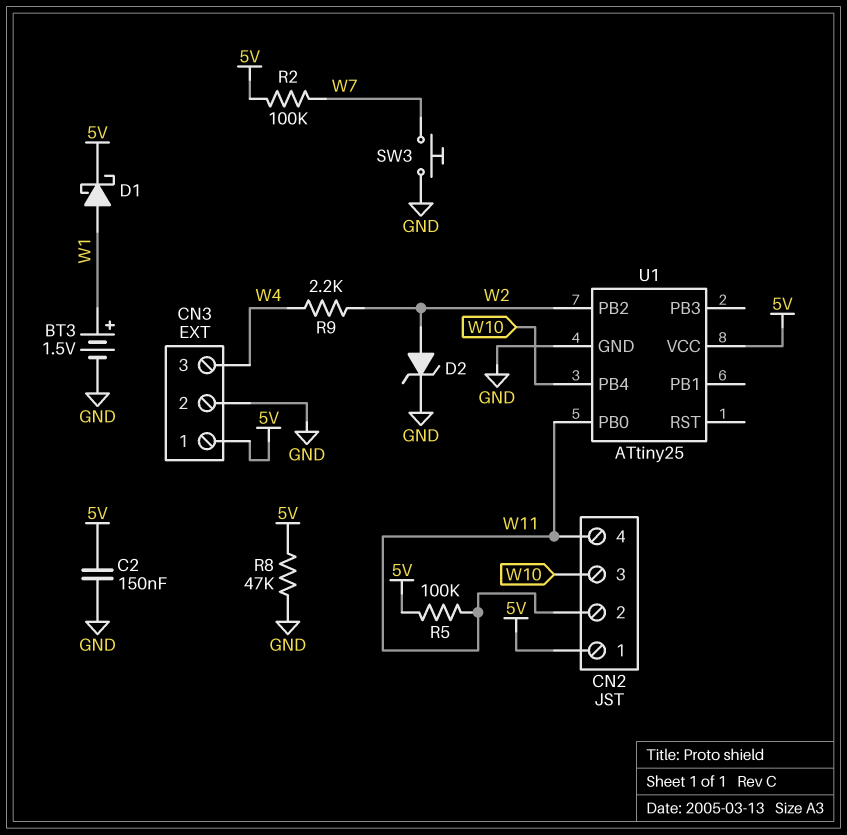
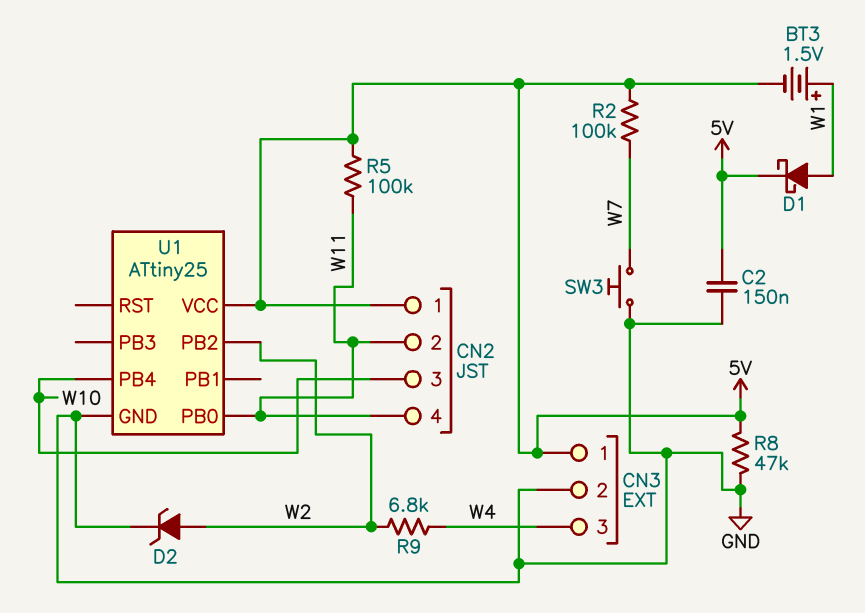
BT3: 1.5V (plus W1, minus GND) -> 1.5V (plus W1, minus 5V)
R9: 2.2k (W2, W4) -> 6.8k (W2, W4)

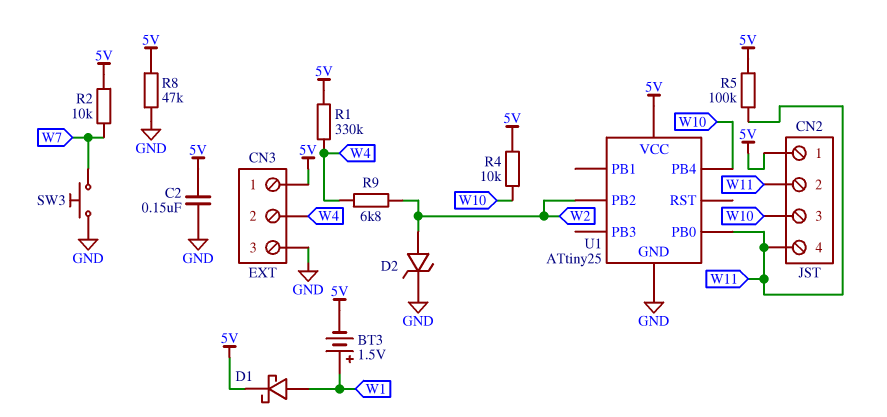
CN3 pin 2: GND -> W4
CN3 pin 3: W4 -> GND
R1: none -> 330k (5V, W4)
R2: 100k (5V, W7) -> 10k (5V, W7)
R4: none -> 10k (5V, W10)

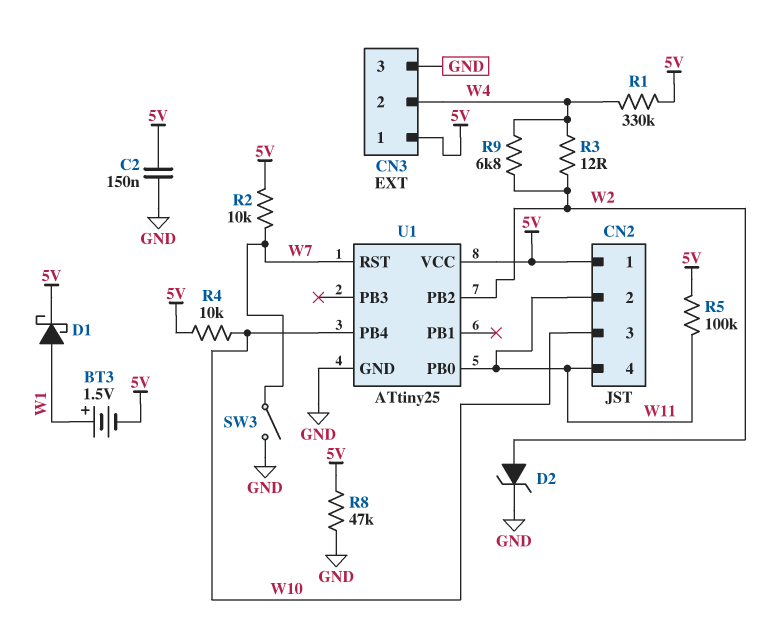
R3: none -> 12 (W2, W4)
SW3: button (GND, W7) -> switch (GND, W7)
U1 pin RST: none -> W7

